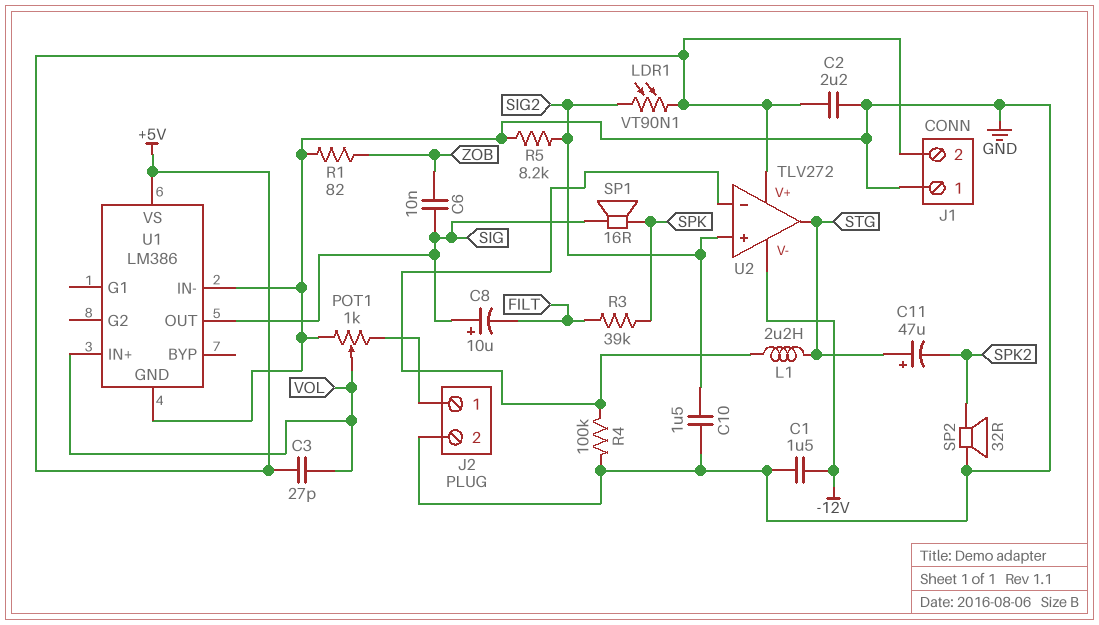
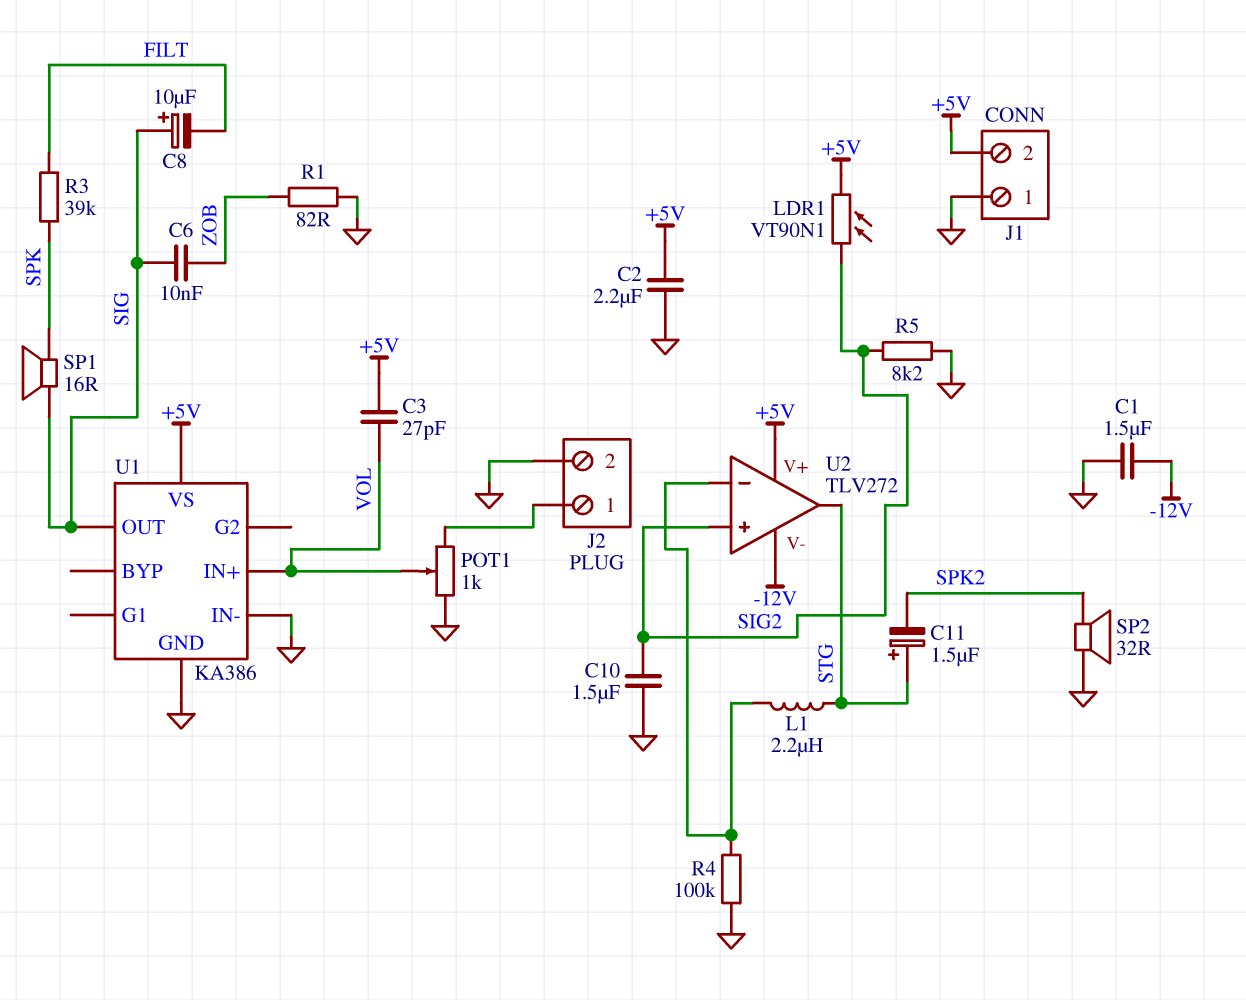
C11: 47uF (plus STG, minus SPK2) -> 1.5uF (plus STG, minus SPK2)
U1: LM386 -> KA386

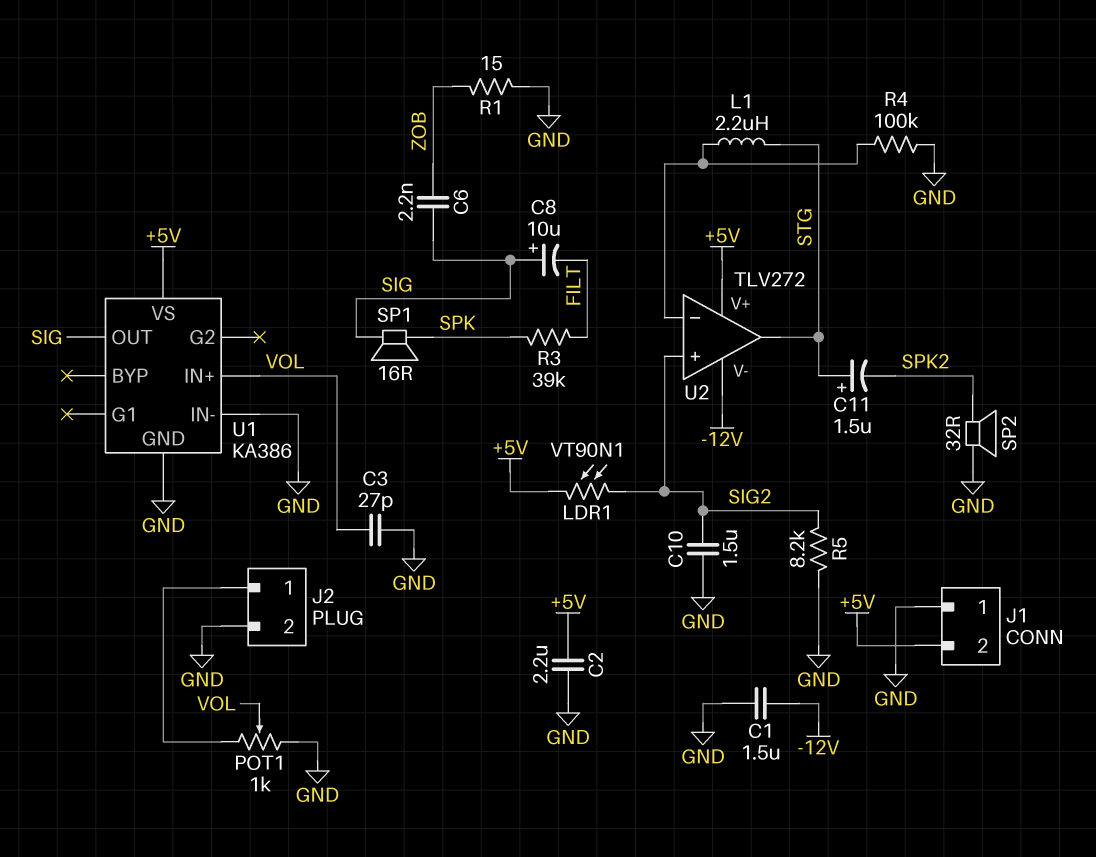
C3: 27pF (+5V, VOL) -> 27pF (GND, VOL)
C6: 10nF (SIG, ZOB) -> 2.2nF (SIG, ZOB)
R1: 82 (GND, ZOB) -> 15 (GND, ZOB)

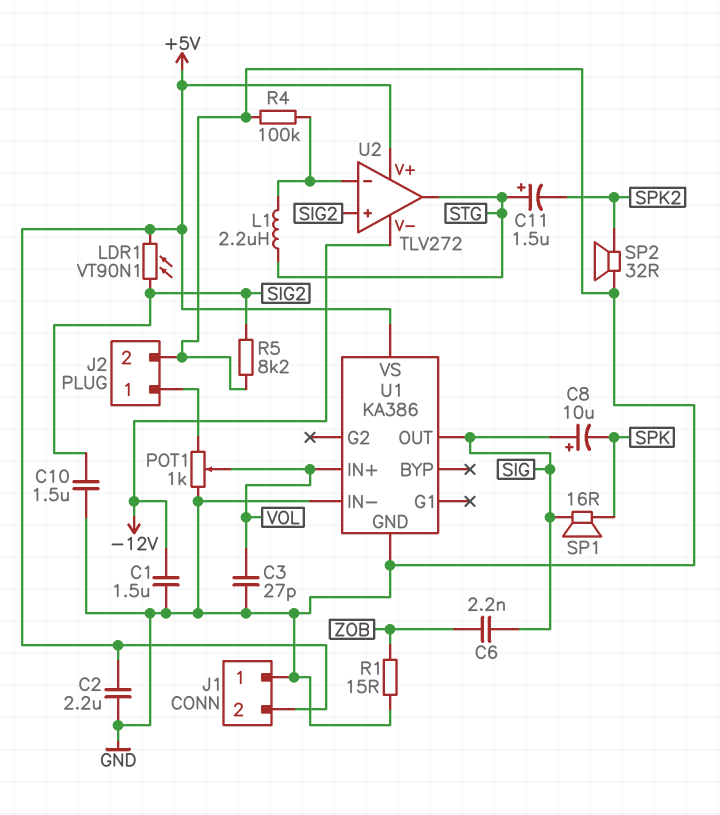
C8: 10uF (plus SIG, minus FILT) -> 10uF (plus SIG, minus SPK)
R3: 39k (FILT, SPK) -> none

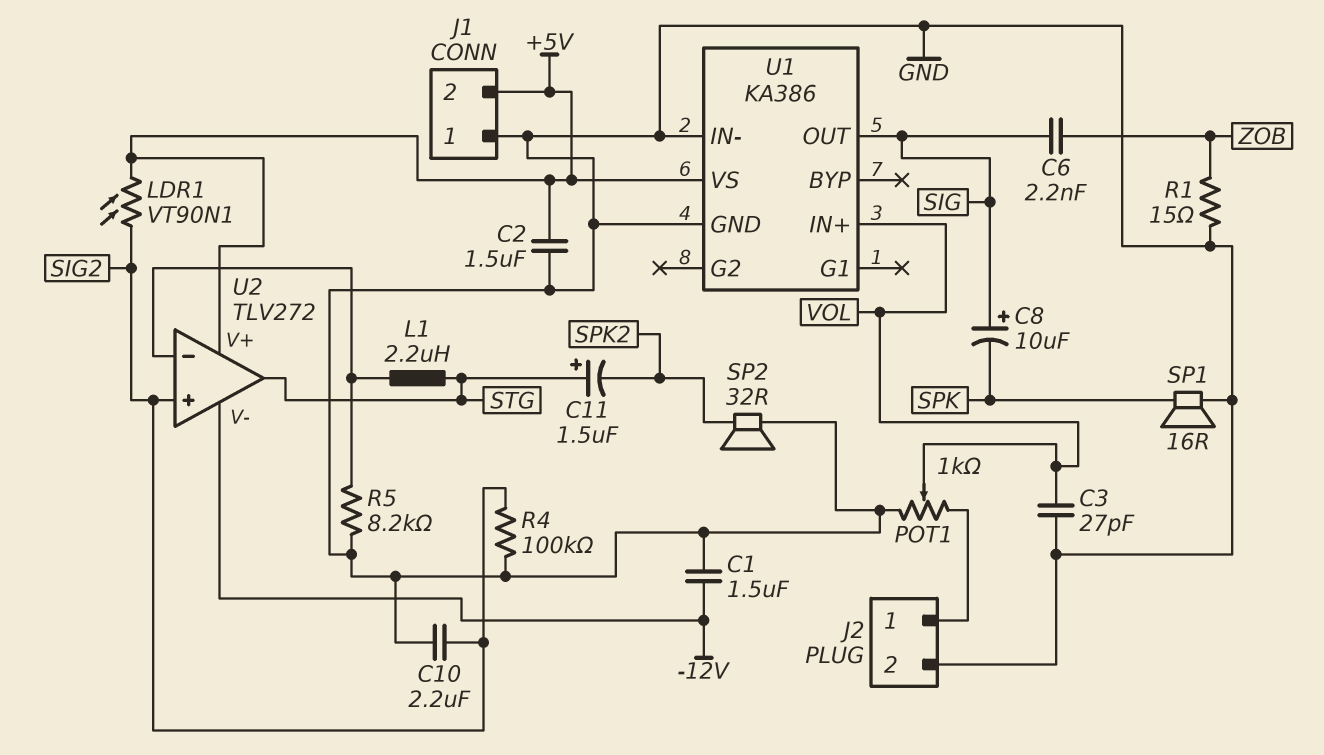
C2: 2.2uF (+5V, GND) -> 1.5uF (+5V, GND)
C10: 1.5uF (GND, SIG2) -> 2.2uF (GND, SIG2)
R4: 100k (GND, U2/in-) -> 100k (GND, SIG2)
R5: 8.2k (GND, SIG2) -> 8.2k (GND, U2/in-)
SP1: speaker 16R (SIG, SPK) -> speaker 16R (GND, SPK)

